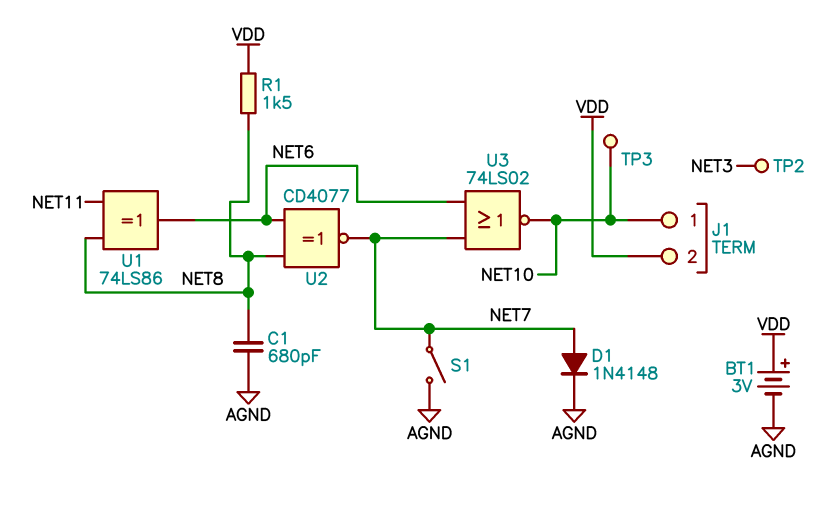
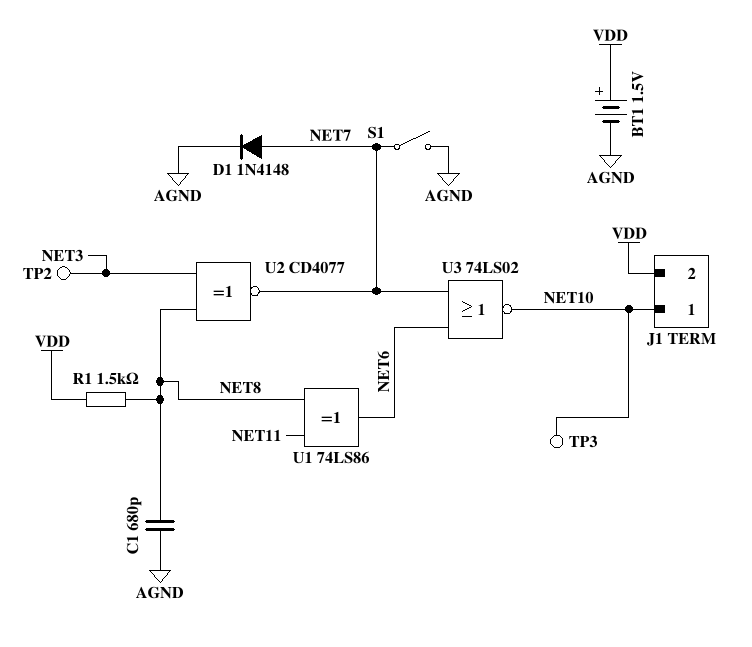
BT1: 3V (plus VDD, minus AGND) -> 1.5V (plus VDD, minus AGND)
U2: XNOR CD4077 (in NET6, in NET8, out NET7) -> XNOR CD4077 (in NET3, in NET8, out NET7)

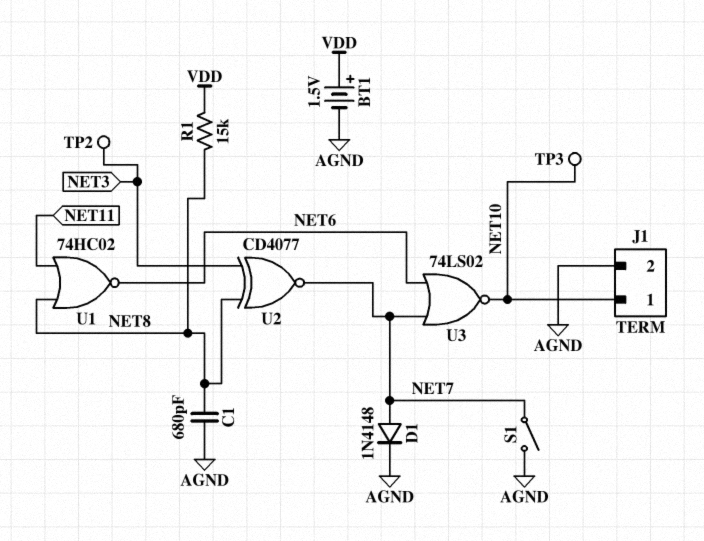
J1 pin 2: VDD -> AGND
R1: 1.5k (NET8, VDD) -> 15k (NET8, VDD)
U1: XOR 74LS86 (in NET8, in NET11, out NET6) -> NOR 74HC02 (in NET8, in NET11, out NET6)

